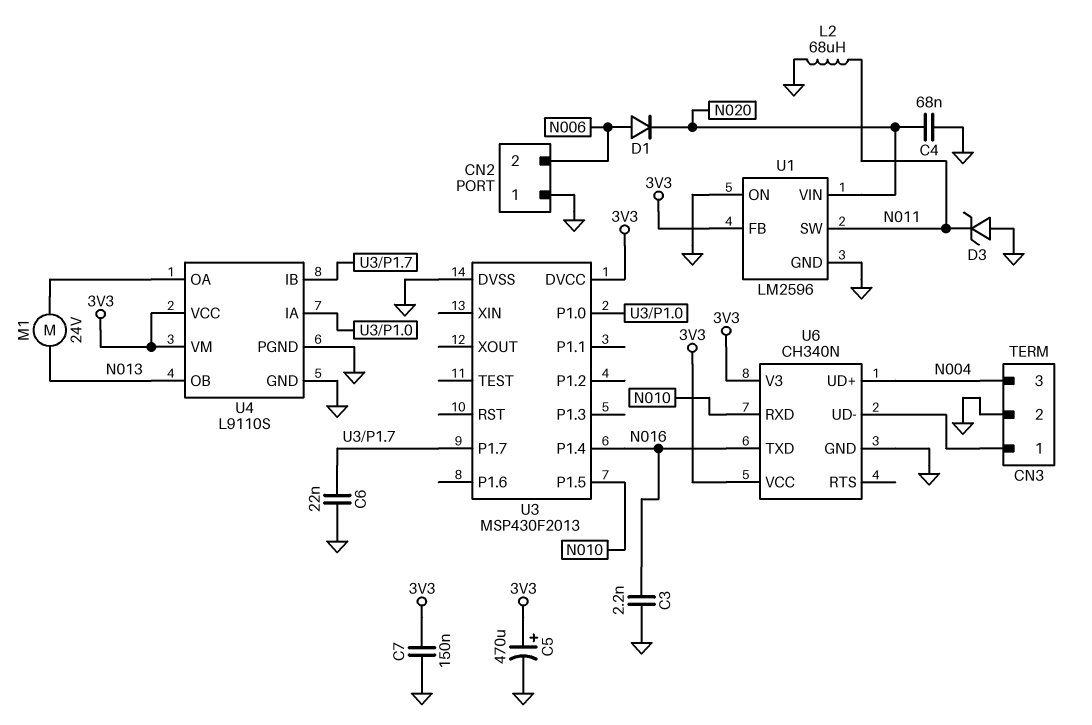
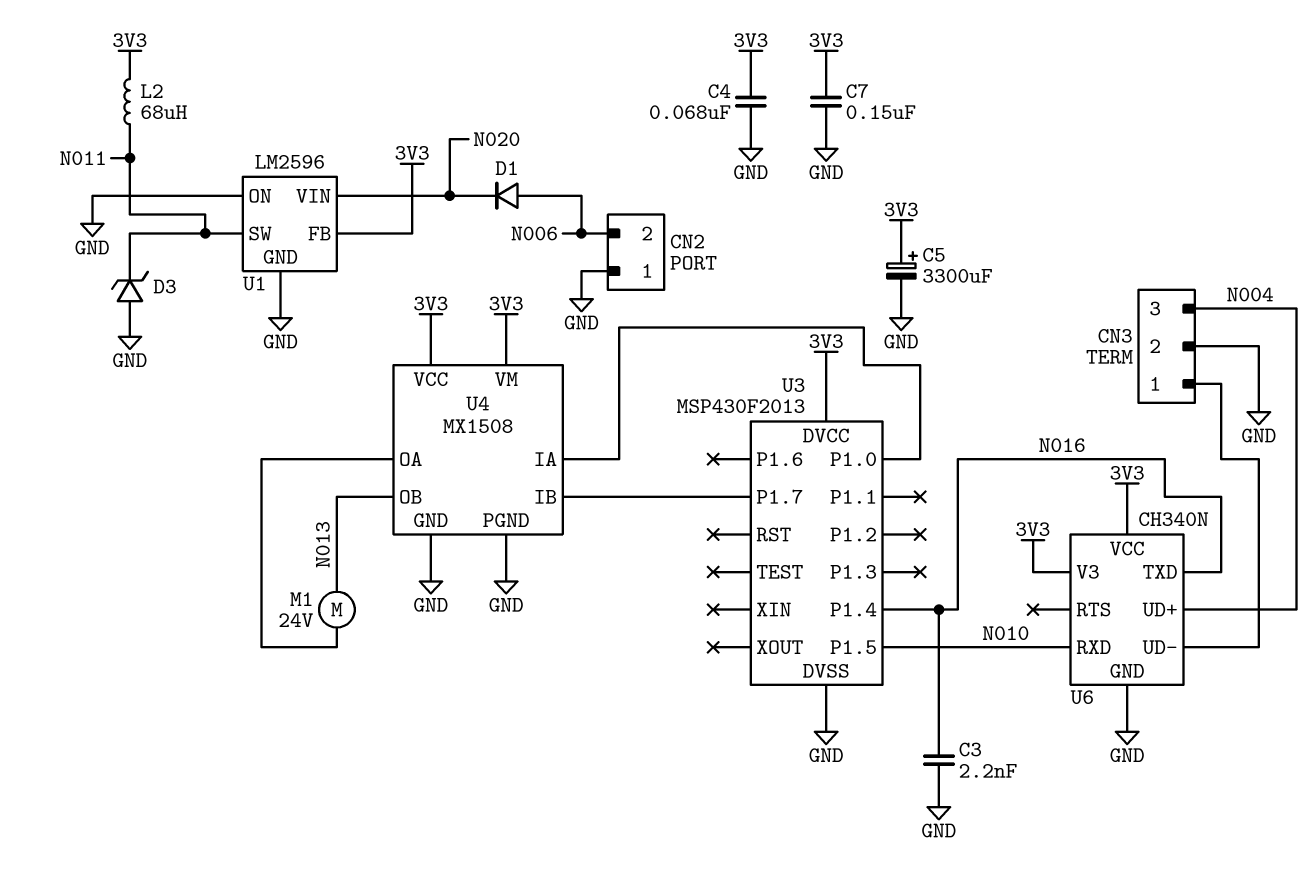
C4: 68nF (GND, N020) -> 68nF (3V3, GND)
C5: 470uF (plus 3V3, minus GND) -> 3300uF (plus 3V3, minus GND)
C6: 22nF (GND, U3/P1.7) -> none
L2: 68uH (GND, N011) -> 68uH (3V3, N011)
U4: L9110S -> MX1508

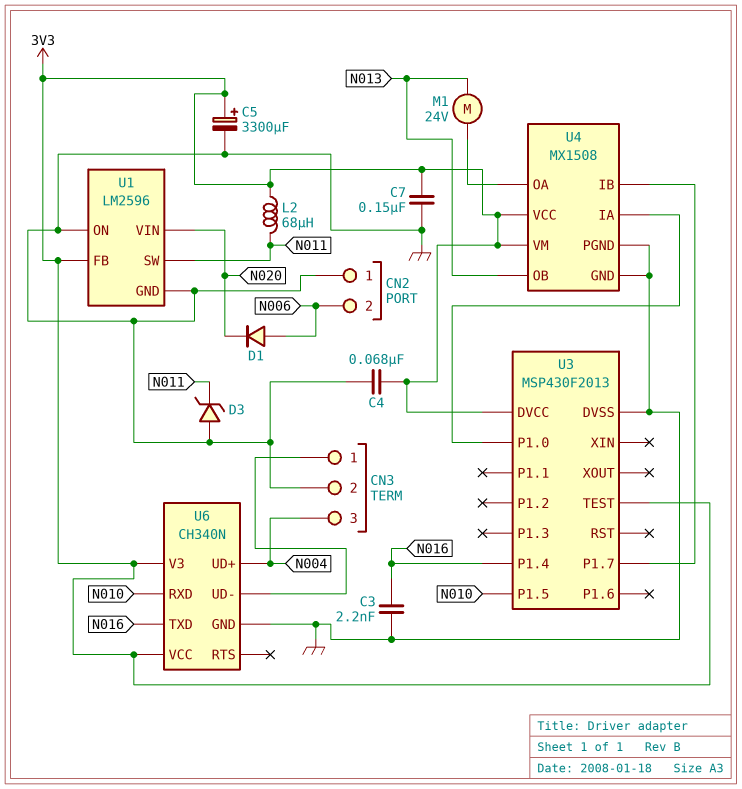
U3 pin TEST: none -> 3V3

